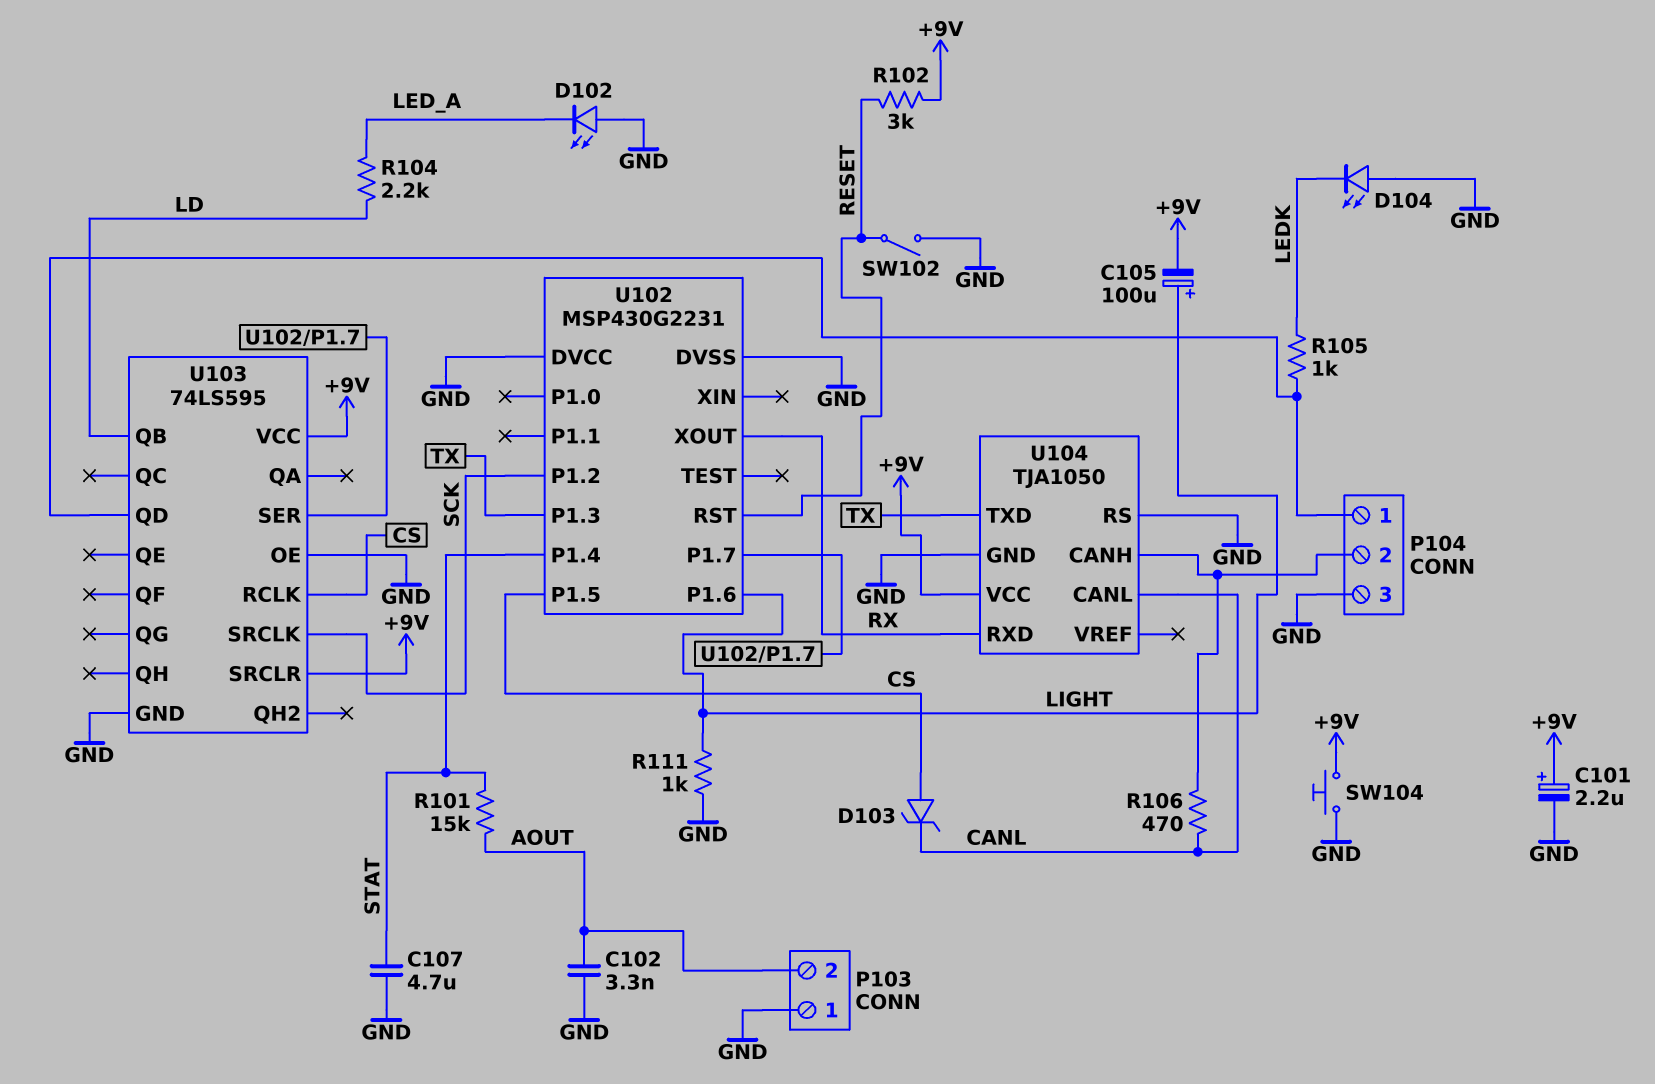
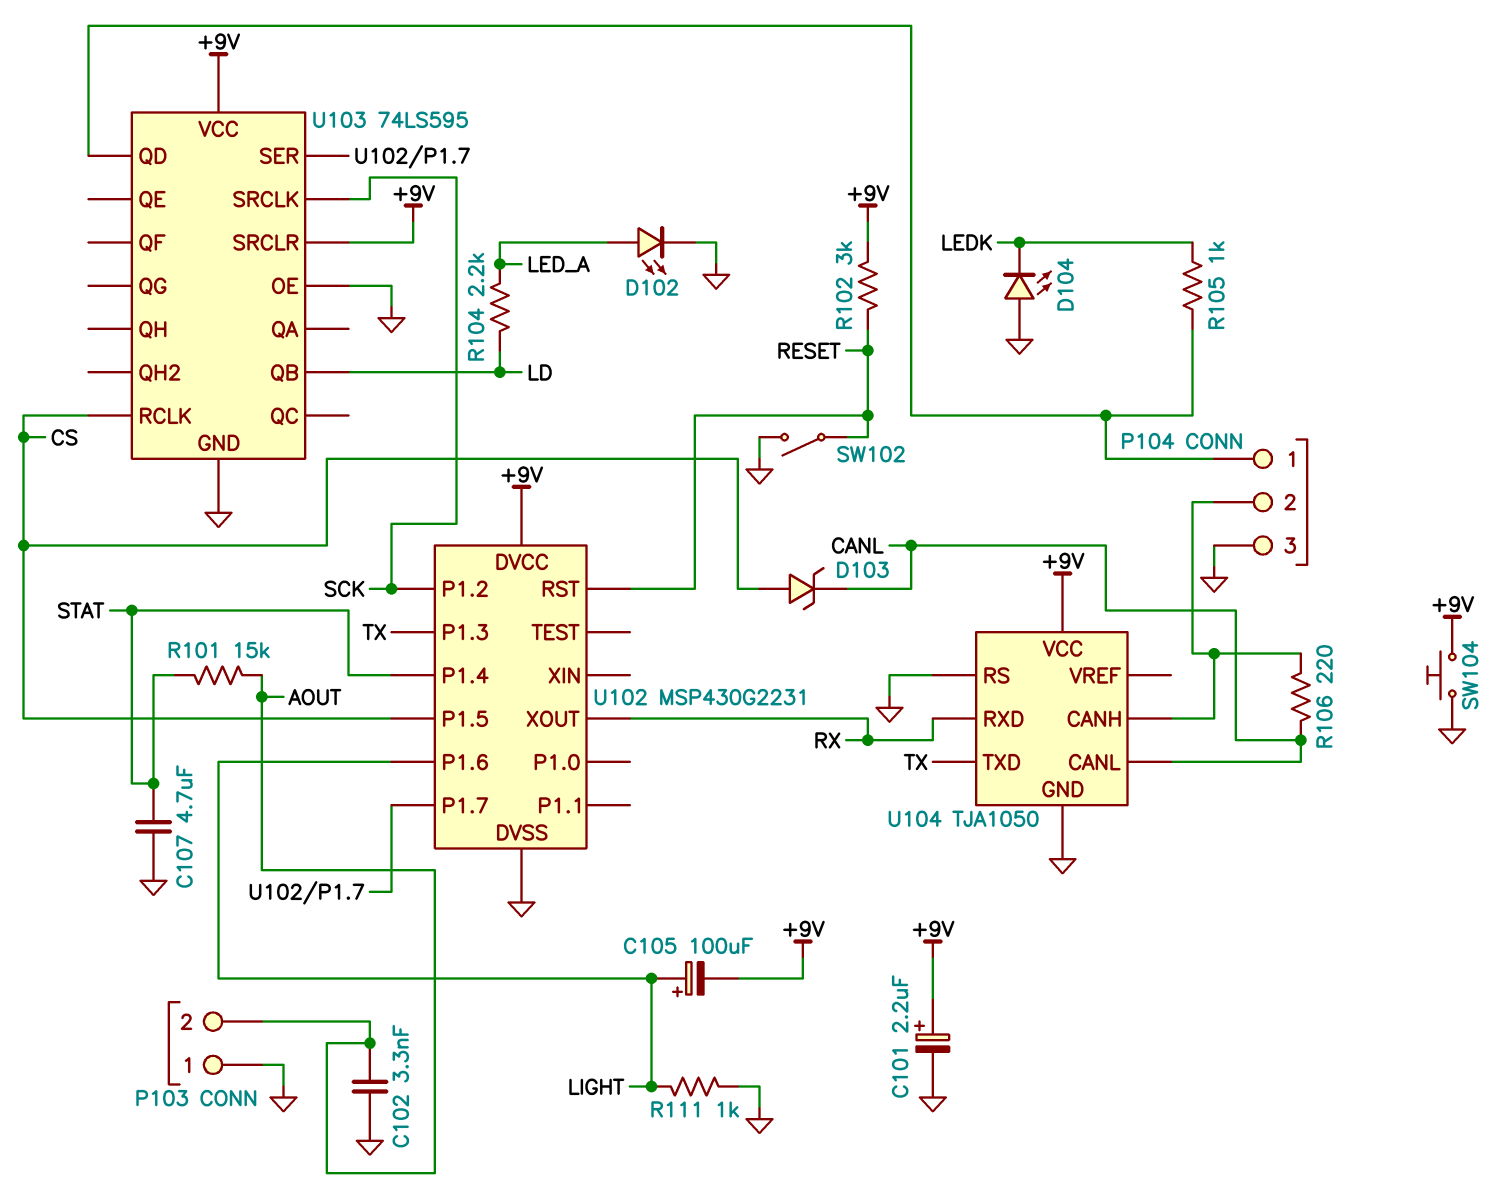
D102: LED (A GND, K LED_A) -> LED (A LED_A, K GND)
R106: 470 (CANL, P104/2) -> 220 (CANL, P104/2)
U102 pin DVCC: GND -> +9V

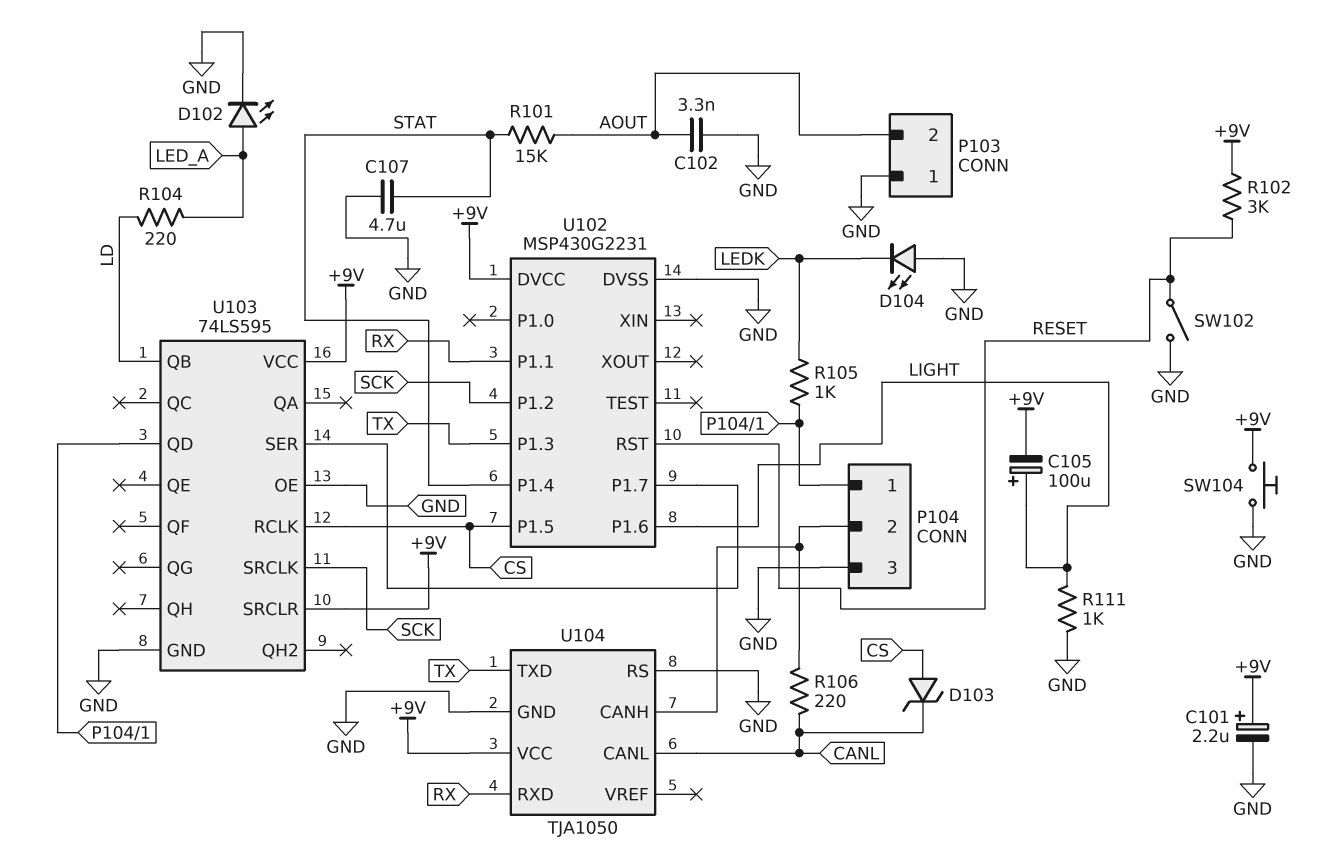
R104: 2.2k (LD, LED_A) -> 220 (LD, LED_A)
U102 pin P1.1: none -> RX
U102 pin XOUT: RX -> none

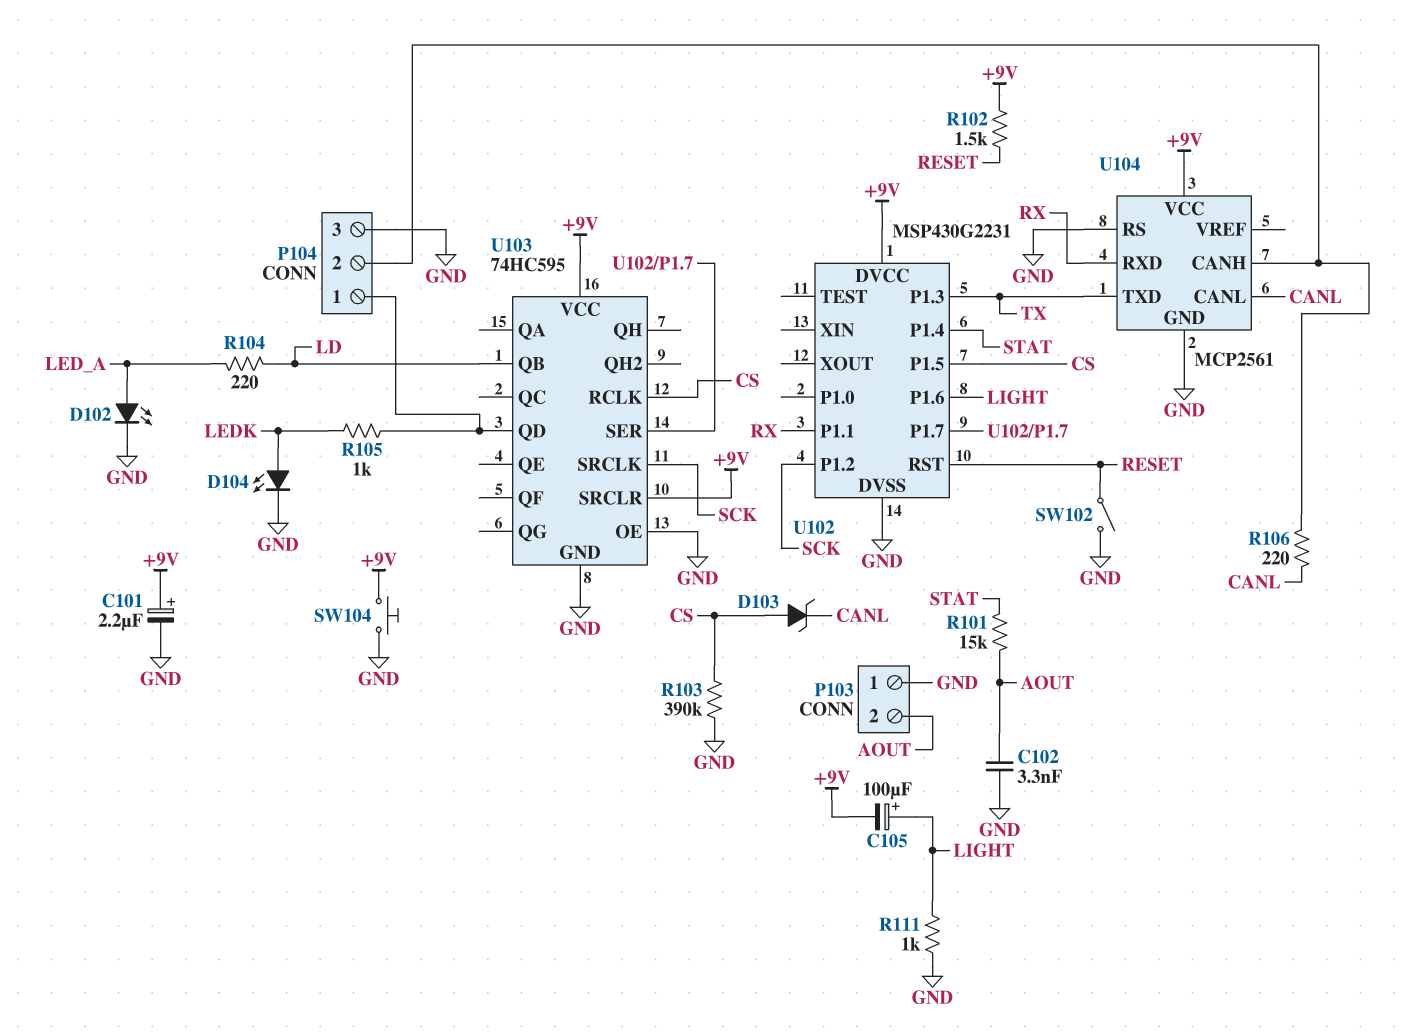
C107: 4.7uF (GND, STAT) -> none
D104: LED (A GND, K LEDK) -> LED (A LEDK, K GND)
R102: 3k (+9V, RESET) -> 1.5k (+9V, RESET)
R103: none -> 390k (CS, GND)
U103: 74LS595 -> 74HC595
U104: TJA1050 -> MCP2561

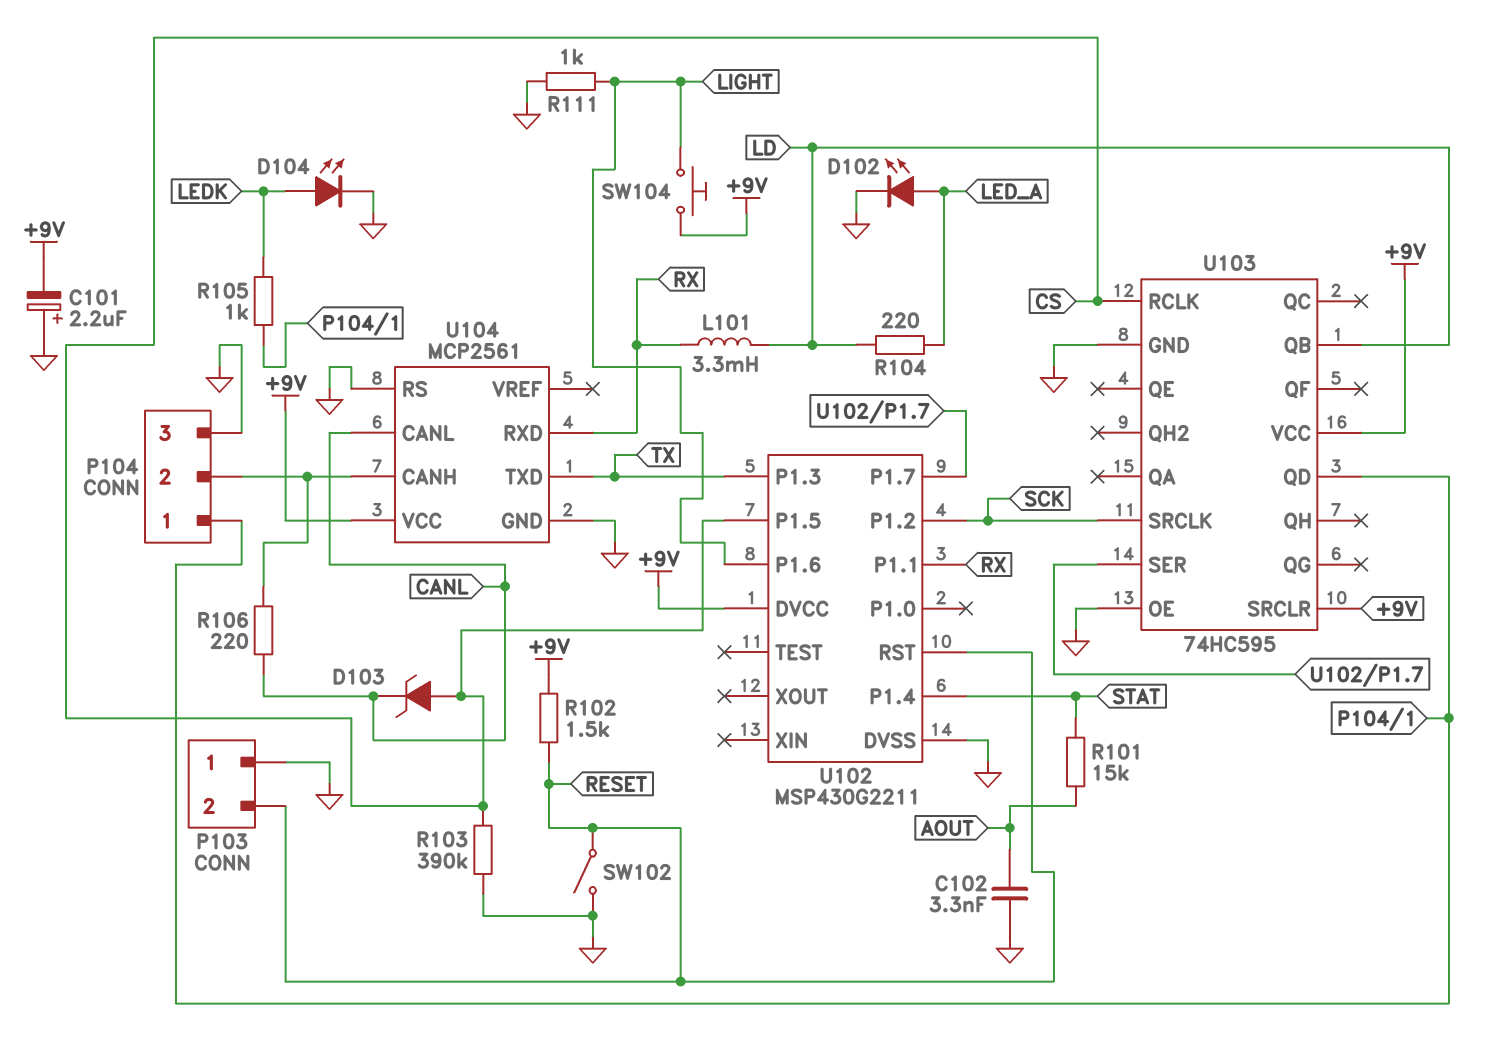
C101: 2.2uF (plus +9V, minus GND) -> 2.2uF (plus GND, minus +9V)
C105: 100uF (plus LIGHT, minus +9V) -> none
L101: none -> 3.3mH (LD, RX)
P103 pin 2: AOUT -> RESET
SW104: button (+9V, GND) -> button (+9V, LIGHT)
U102: MSP430G2231 -> MSP430G2211

